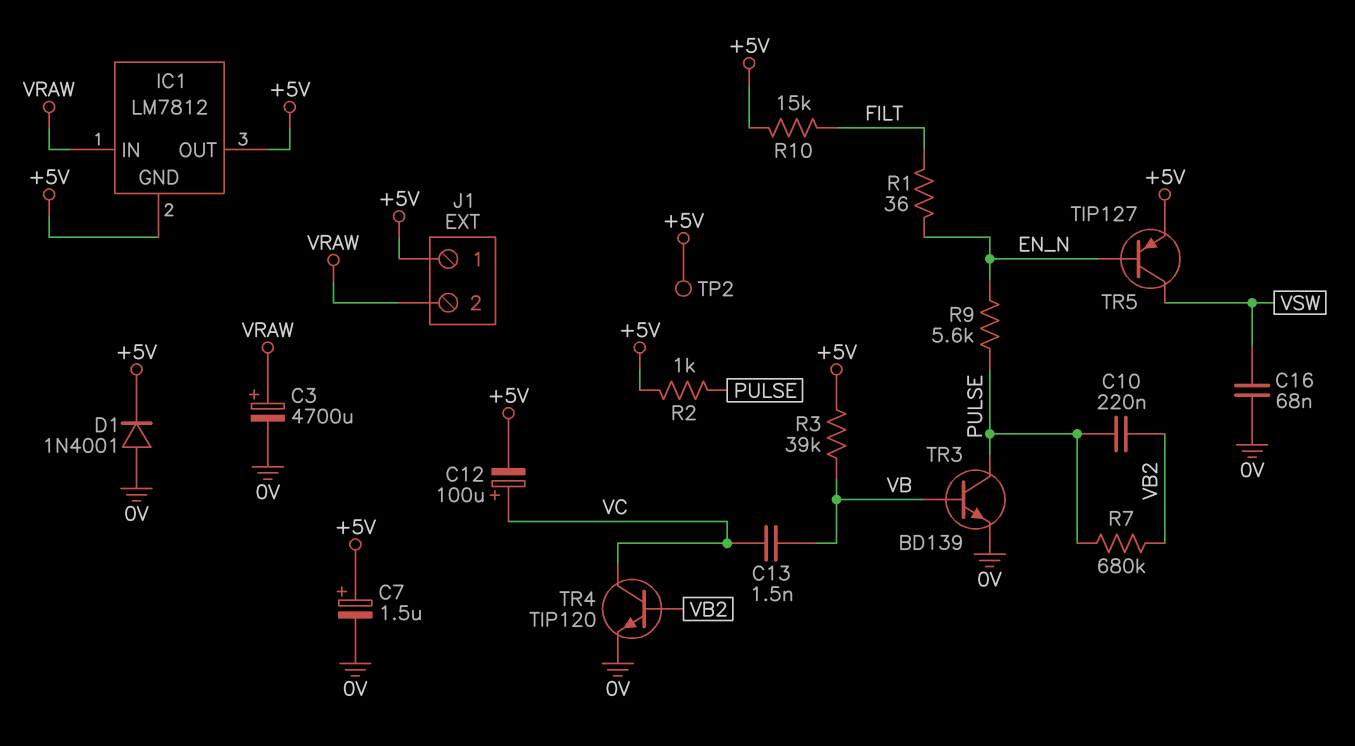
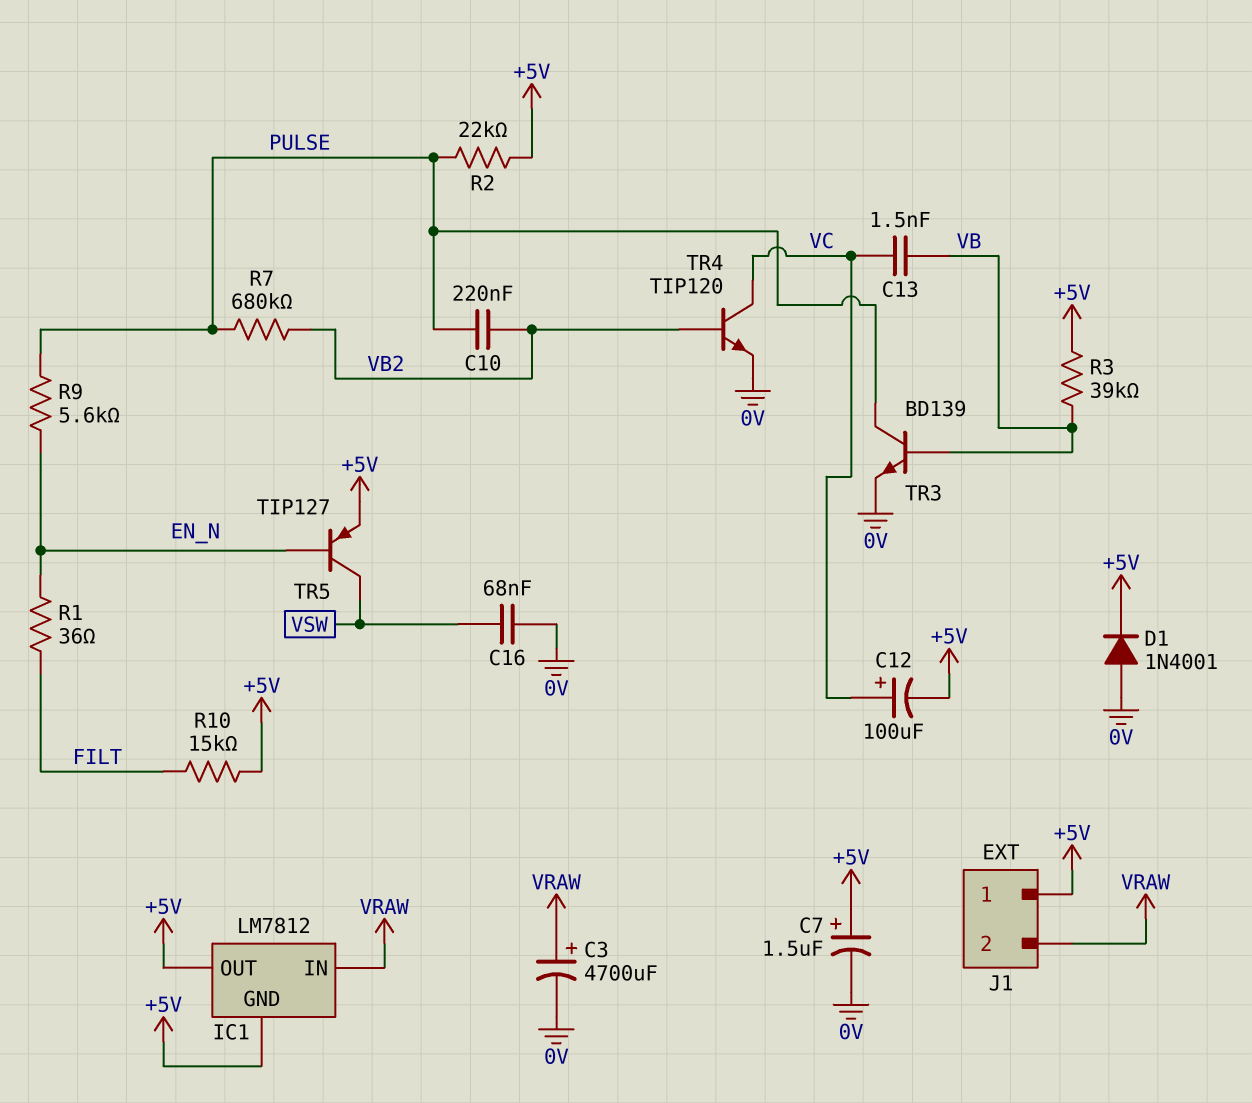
R2: 1k (+5V, PULSE) -> 22k (+5V, PULSE)
TP2: test point (+5V) -> none

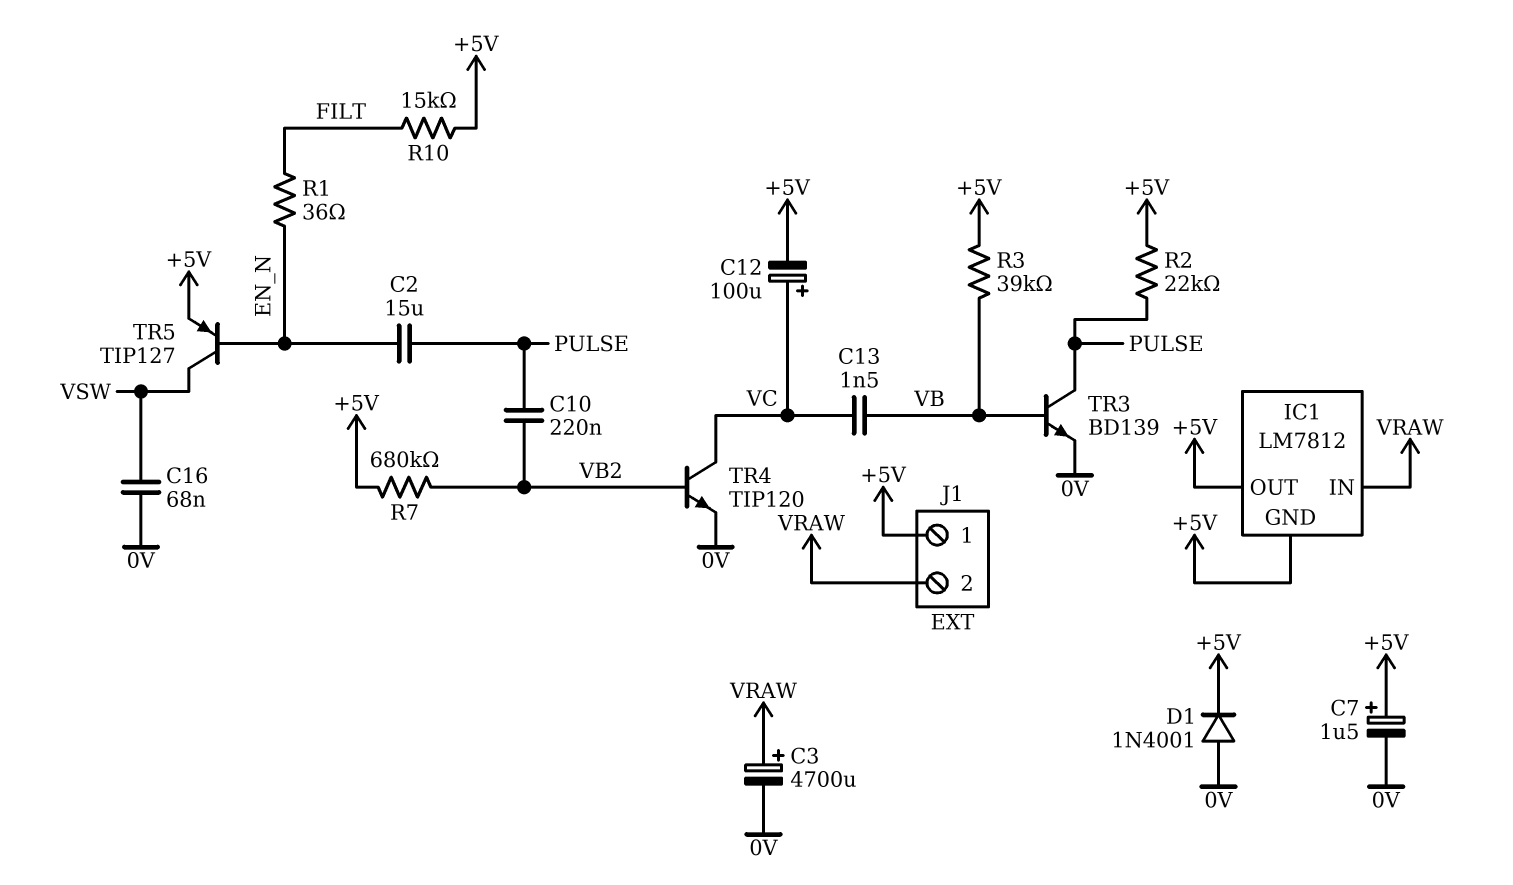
C2: none -> 15uF (EN_N, PULSE)
R7: 680k (PULSE, VB2) -> 680k (+5V, VB2)
R9: 5.6k (EN_N, PULSE) -> none

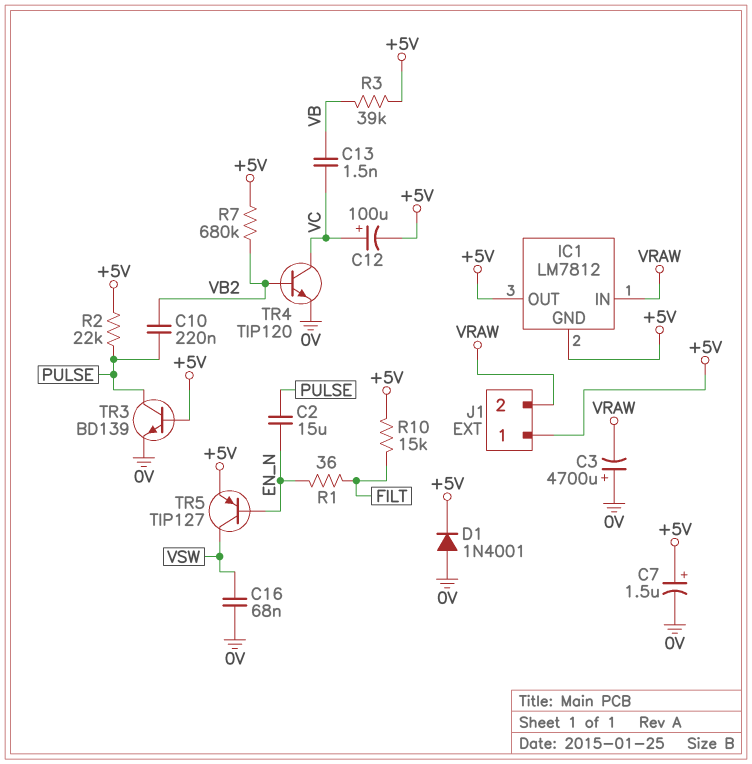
C3: 4700uF (plus VRAW, minus 0V) -> 4700uF (plus 0V, minus VRAW)
TR3: NPN BD139 (B VB, C PULSE, E 0V) -> NPN BD139 (B +5V, C PULSE, E 0V)

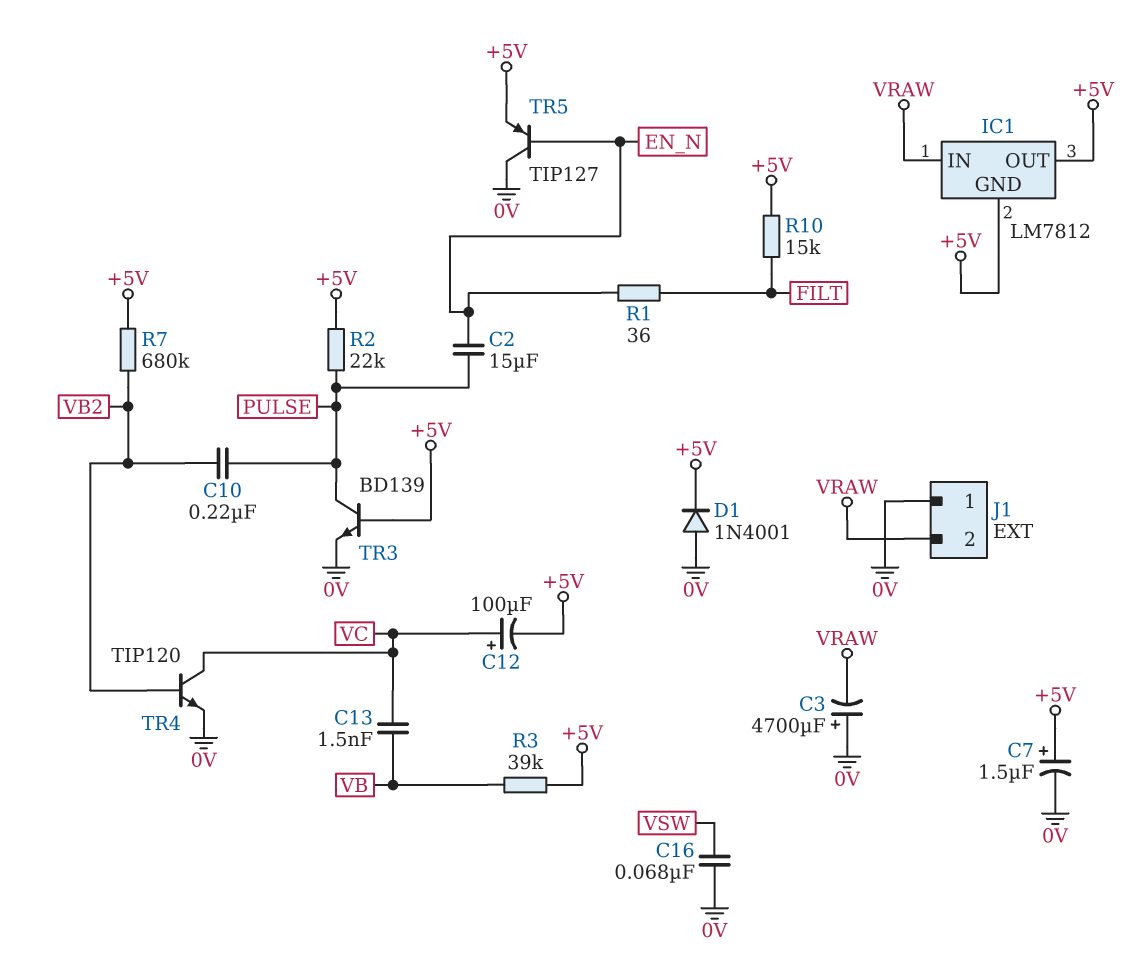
J1 pin 1: +5V -> 0V
TR5: PNP TIP127 (B EN_N, C VSW, E +5V) -> PNP TIP127 (B EN_N, C 0V, E +5V)

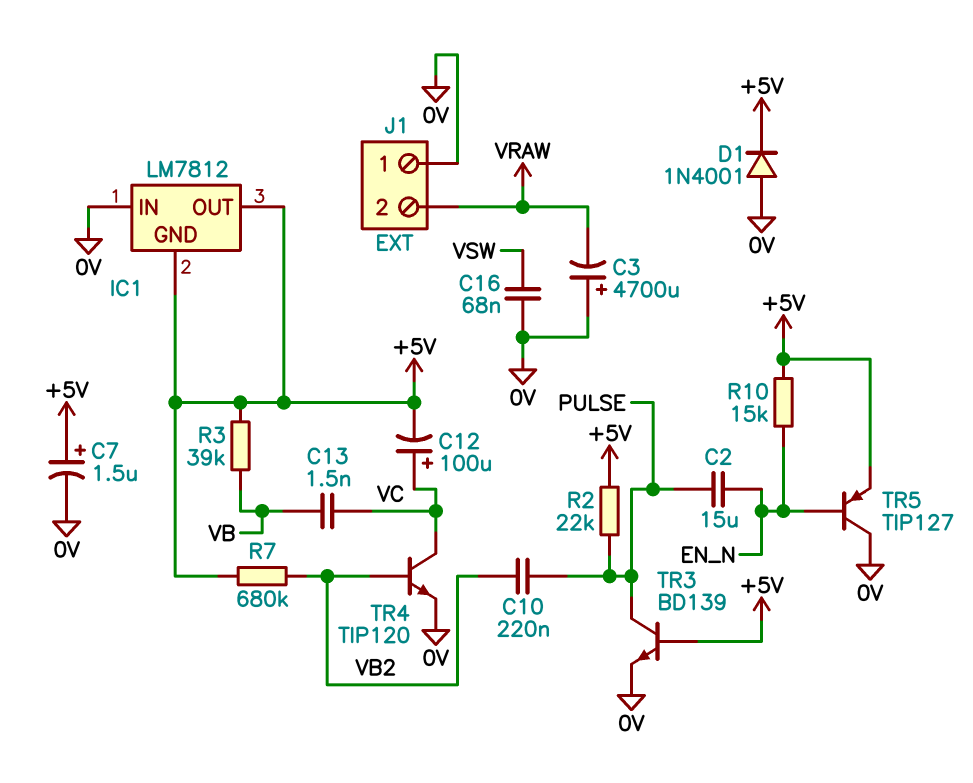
IC1 pin IN: VRAW -> 0V
R1: 36 (EN_N, FILT) -> none
R10: 15k (+5V, FILT) -> 15k (+5V, EN_N)

